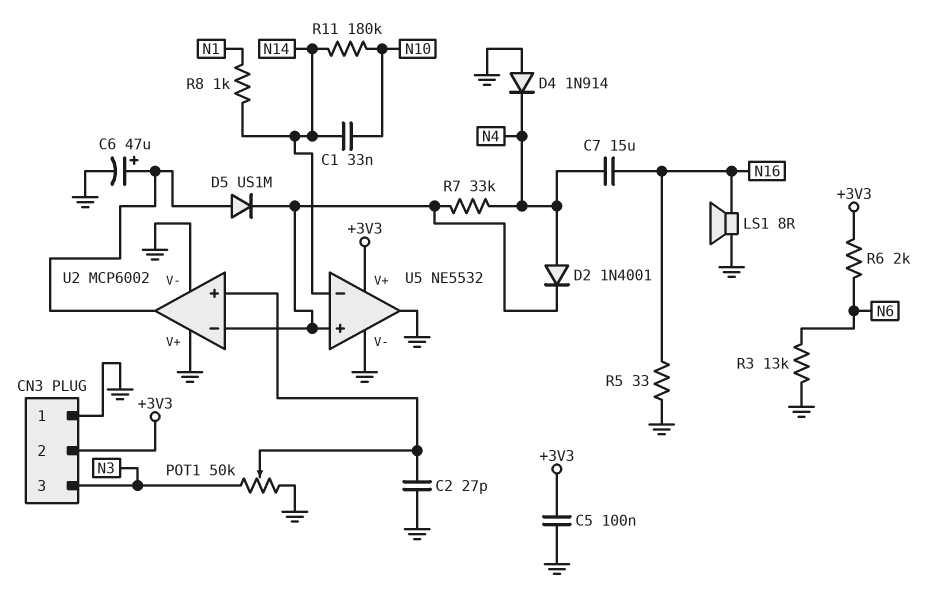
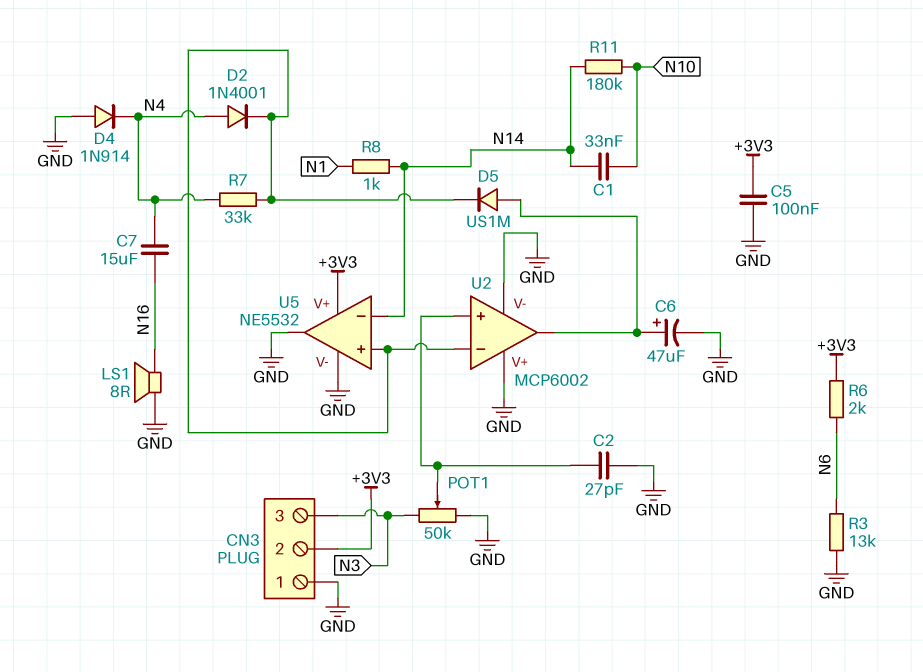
R5: 33 (GND, N16) -> none

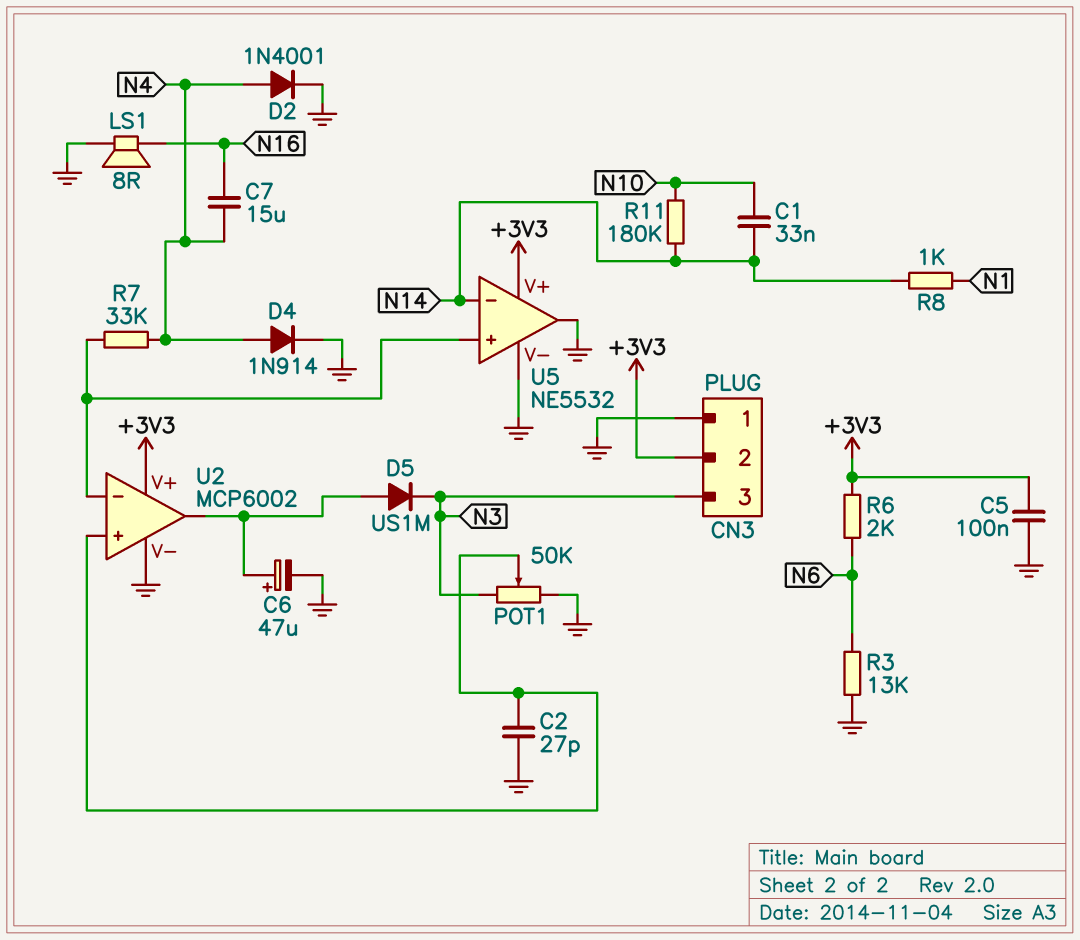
D2: diode 1N4001 (A N4, K U2/in-) -> diode 1N4001 (A N4, K GND)
D4: diode 1N914 (A GND, K N4) -> diode 1N914 (A N4, K GND)
D5: diode US1M (A U2/out, K U2/in-) -> diode US1M (A U2/out, K N3)
U2 pin V+: GND -> +3V3

